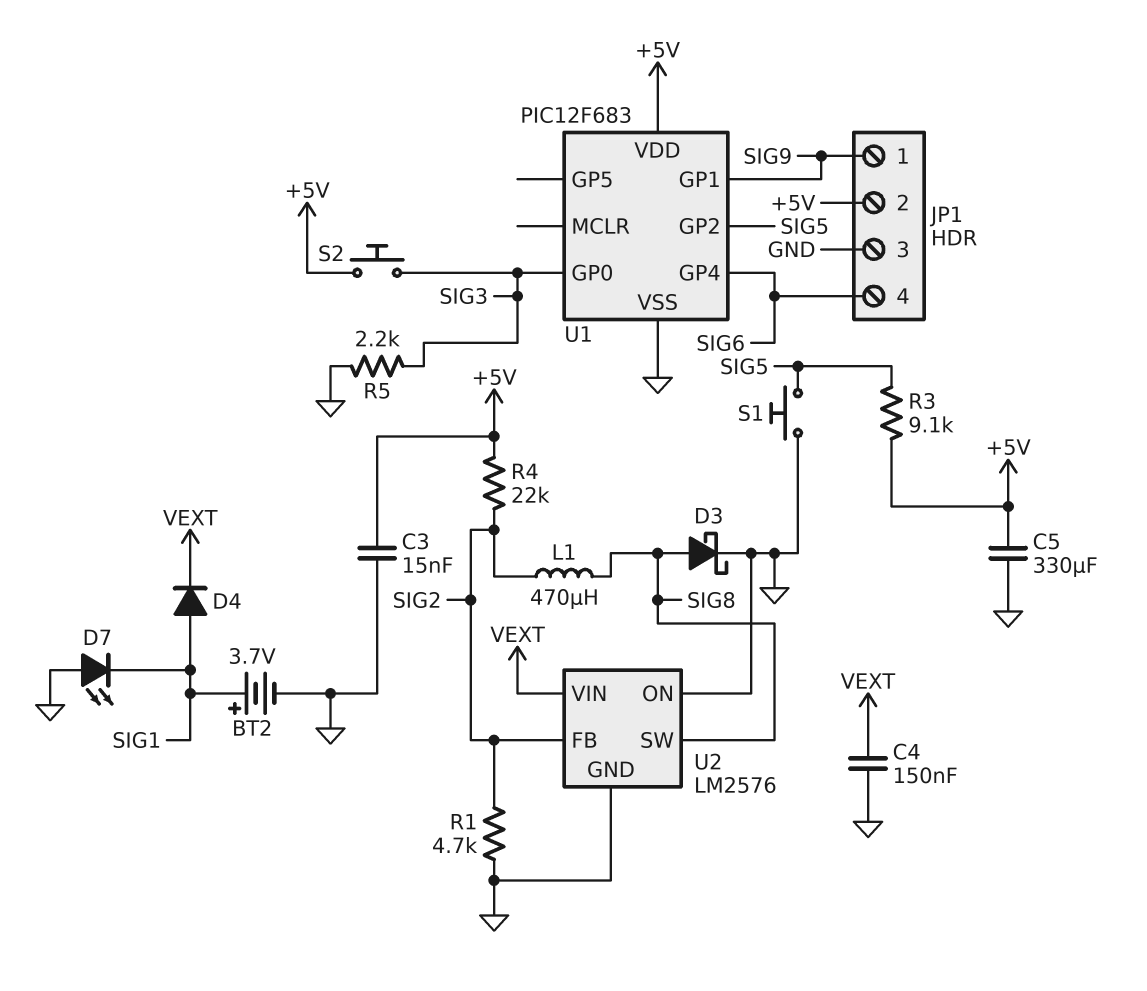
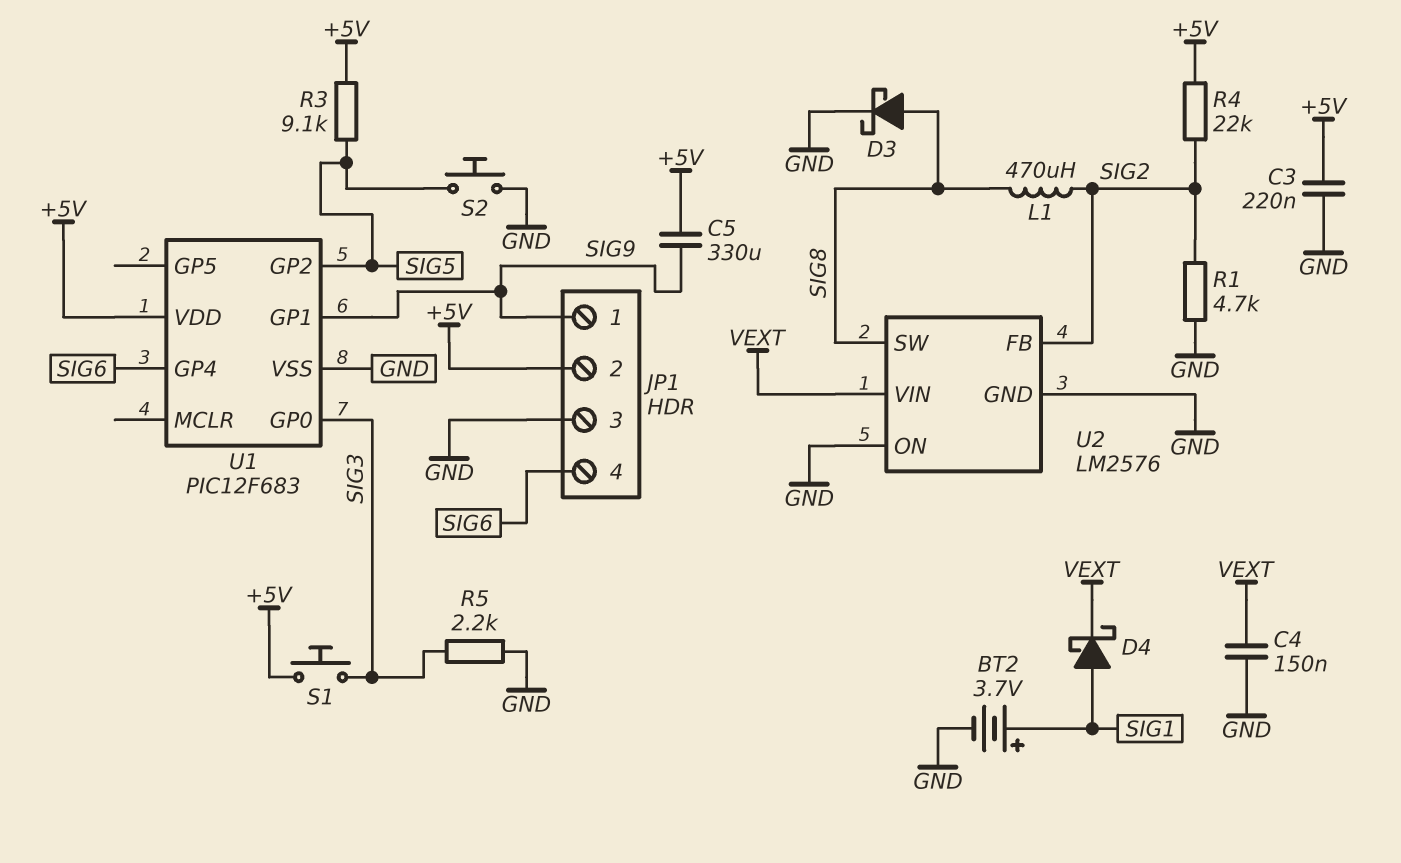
C3: 15nF (+5V, GND) -> 220nF (+5V, GND)
C5: 330uF (+5V, GND) -> 330uF (+5V, SIG9)
D4: diode (A SIG1, K VEXT) -> schottky (A SIG1, K VEXT)
D7: LED (A GND, K SIG1) -> none
S1: button (GND, SIG5) -> button (+5V, SIG3)
S2: button (+5V, SIG3) -> button (GND, SIG5)

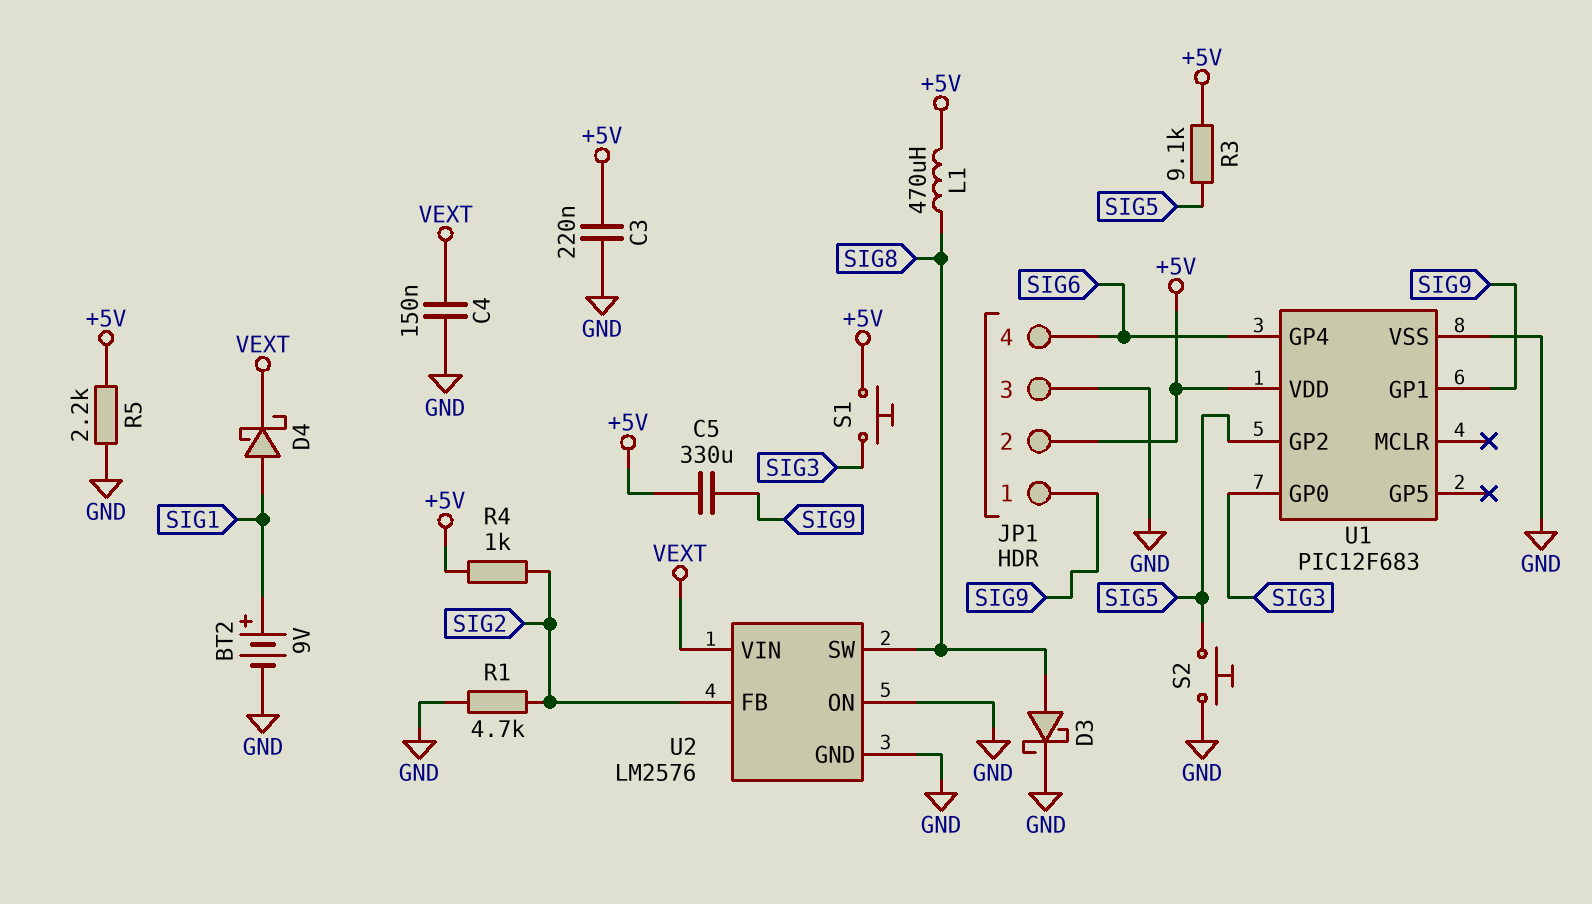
BT2: 3.7V (plus SIG1, minus GND) -> 9V (plus SIG1, minus GND)
L1: 470uH (SIG2, SIG8) -> 470uH (+5V, SIG8)
R4: 22k (+5V, SIG2) -> 1k (+5V, SIG2)
R5: 2.2k (GND, SIG3) -> 2.2k (+5V, GND)

